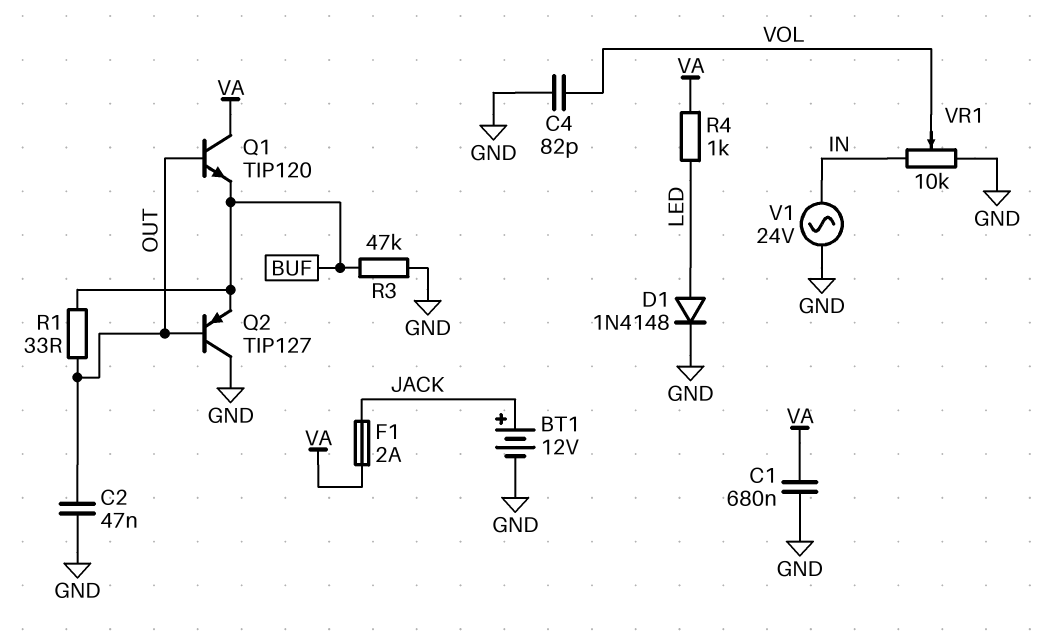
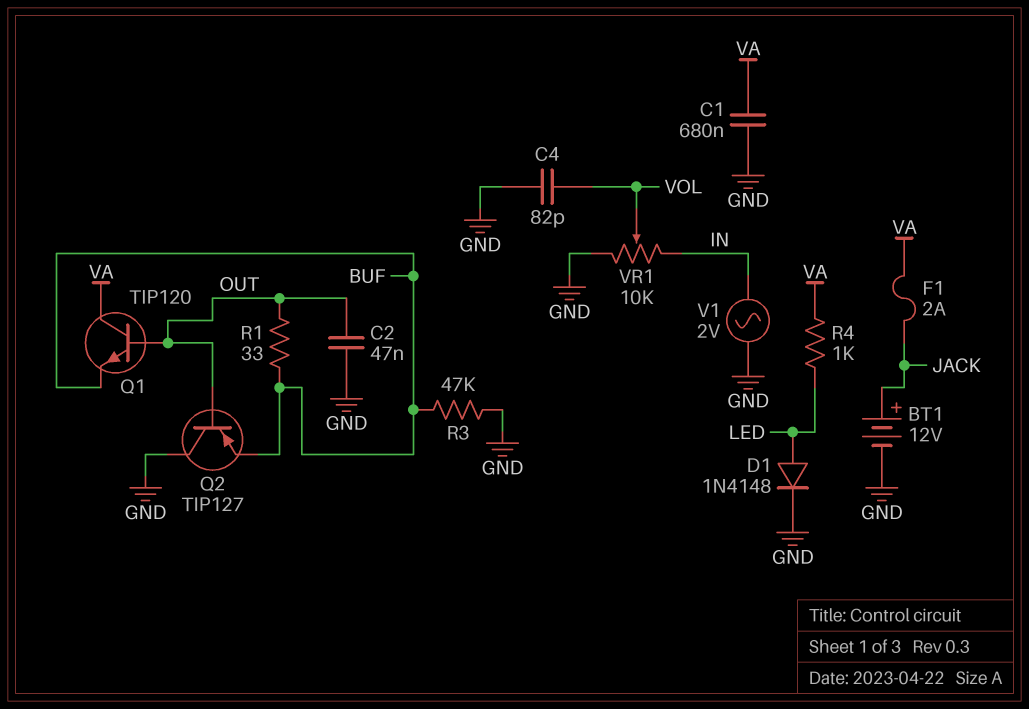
V1: AC 24V (GND, IN) -> AC 2V (GND, IN)

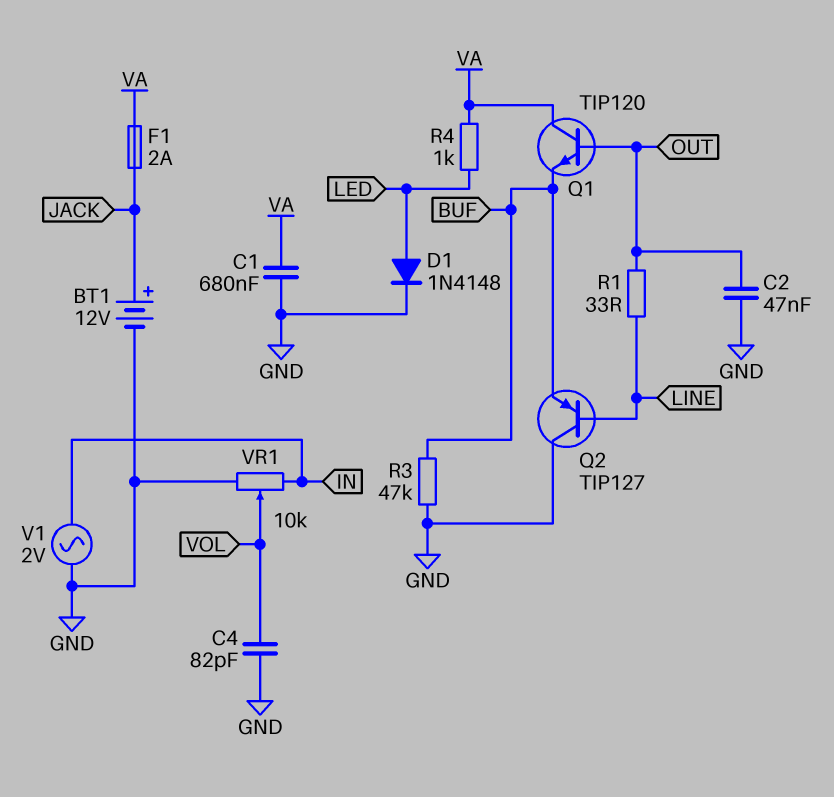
Q2: PNP TIP127 (B OUT, C GND, E BUF) -> PNP TIP127 (B LINE, C GND, E BUF)
R1: 33 (BUF, OUT) -> 33 (LINE, OUT)

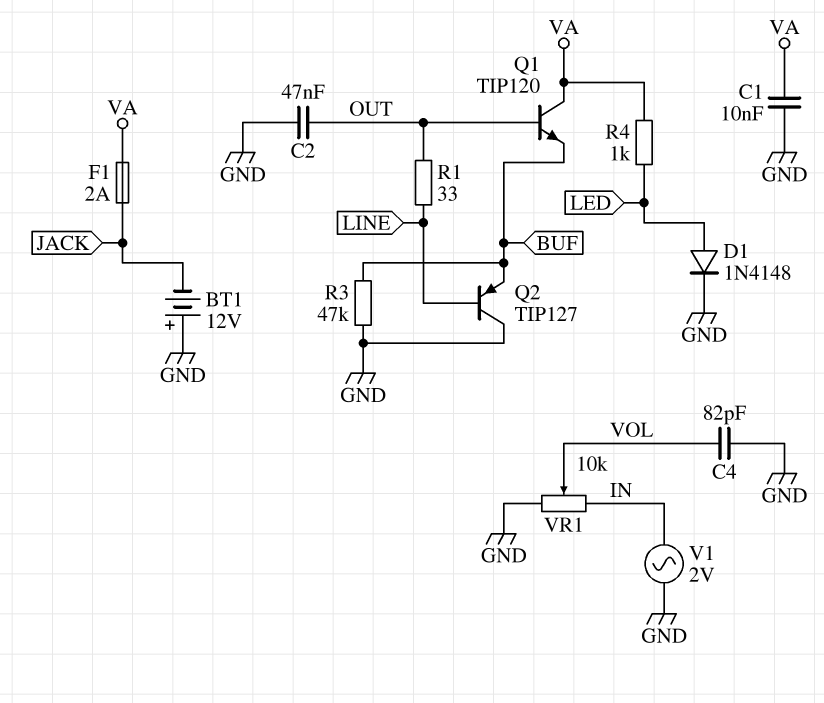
BT1: 12V (plus JACK, minus GND) -> 12V (plus GND, minus JACK)
C1: 680nF (GND, VA) -> 10nF (GND, VA)

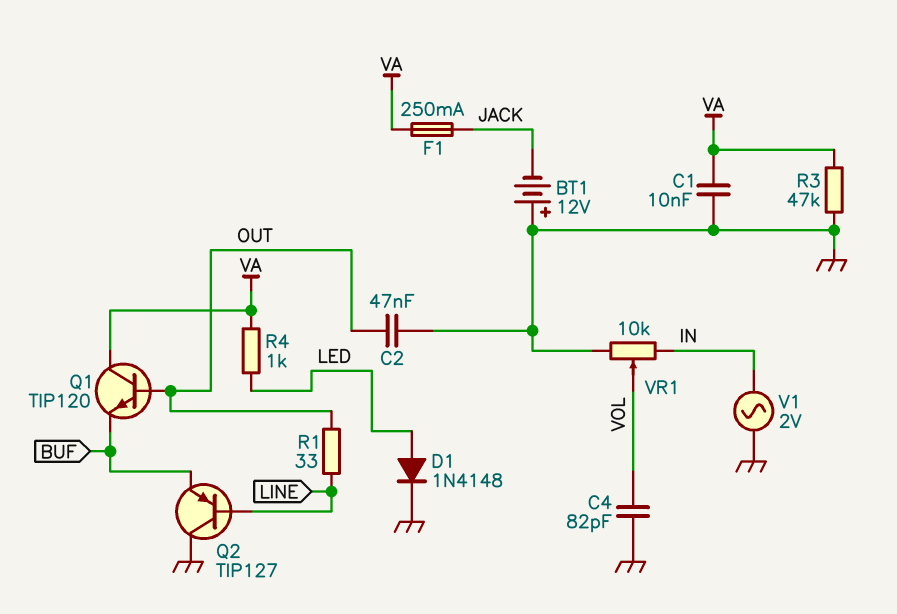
F1: 2A (JACK, VA) -> 250mA (JACK, VA)
R3: 47k (BUF, GND) -> 47k (GND, VA)

